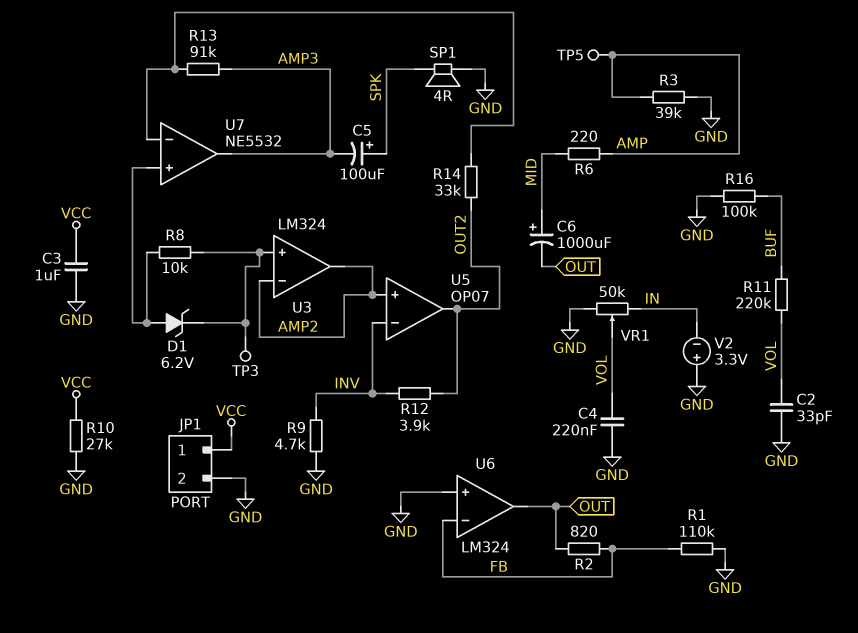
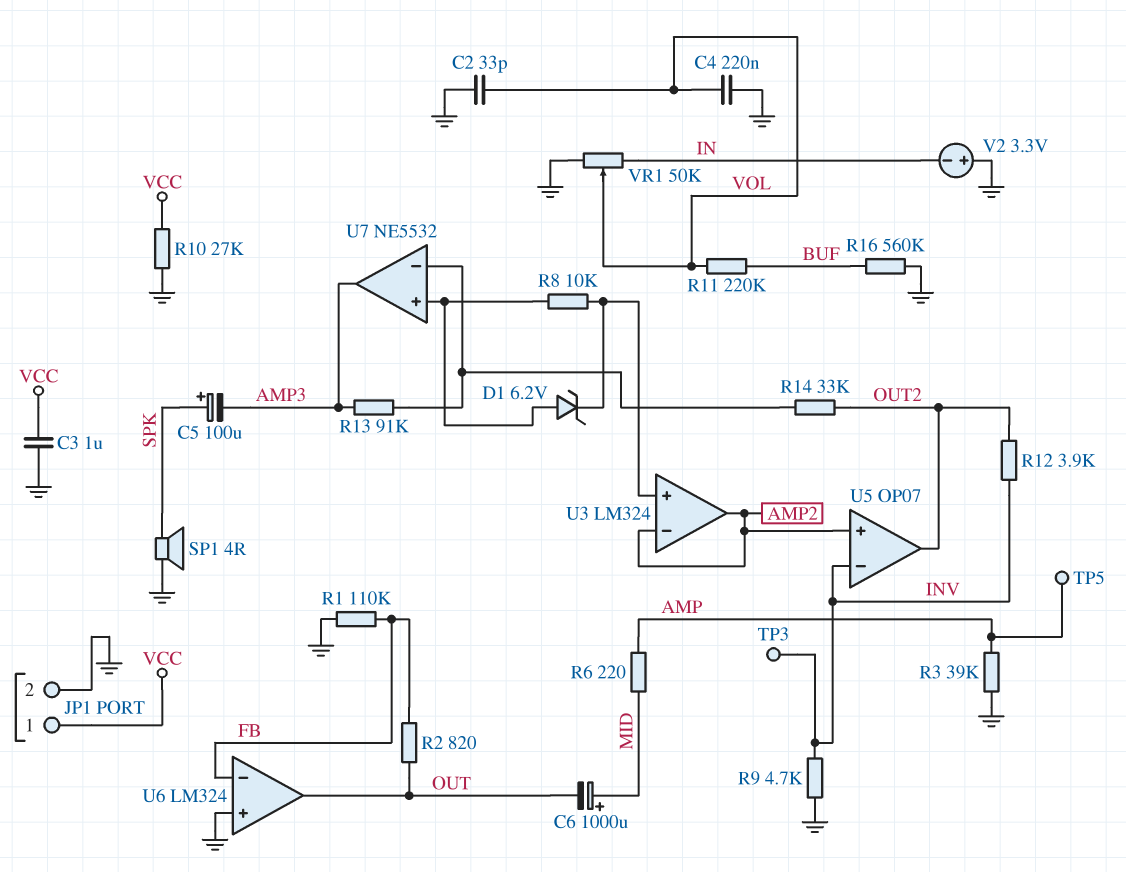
R16: 100k (BUF, GND) -> 560k (BUF, GND)
TP3: test point (U3/in+) -> test point (INV)

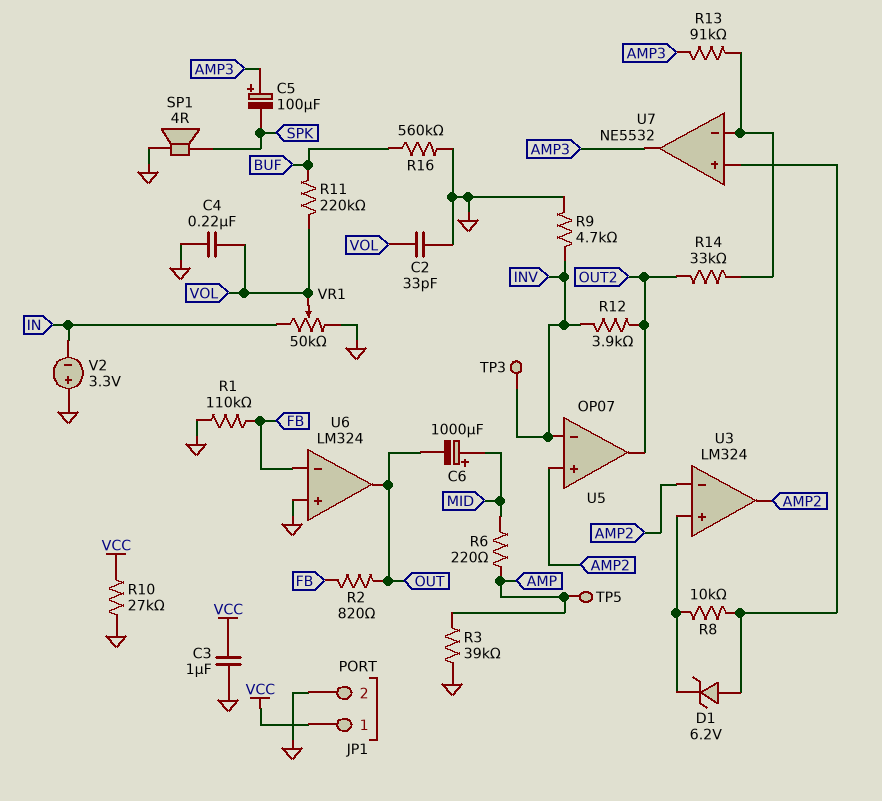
C5: 100uF (plus SPK, minus AMP3) -> 100uF (plus AMP3, minus SPK)

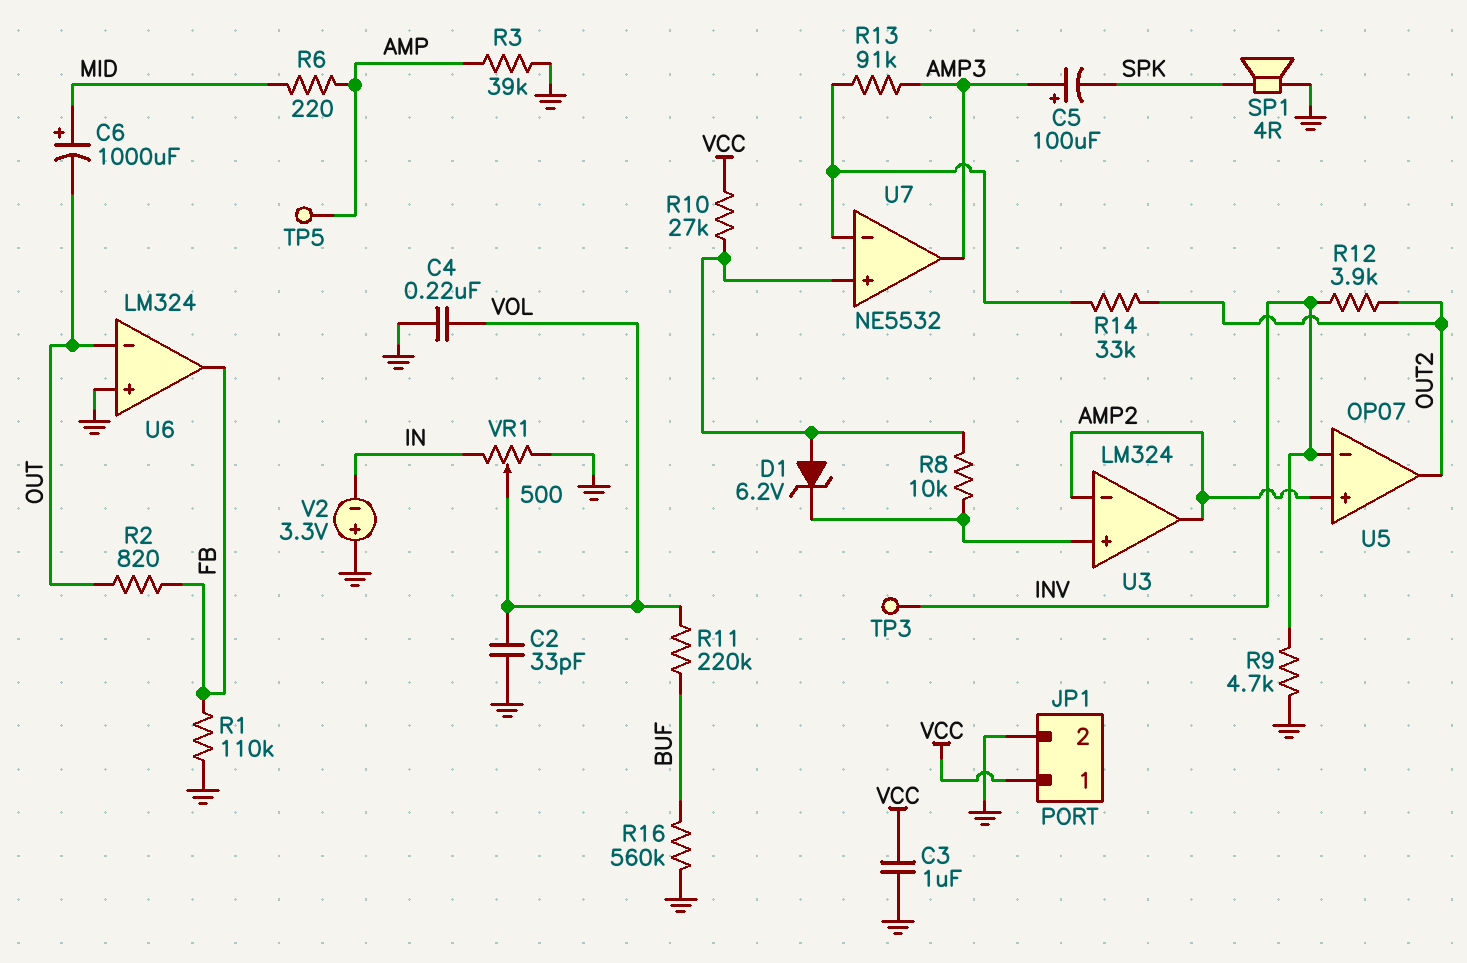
R10: 27k (GND, VCC) -> 27k (U7/in+, VCC)
U6 pin in-: FB -> OUT
U6 pin out: OUT -> FB
VR1: 50k (GND, IN, wiper VOL) -> 500 (GND, IN, wiper VOL)

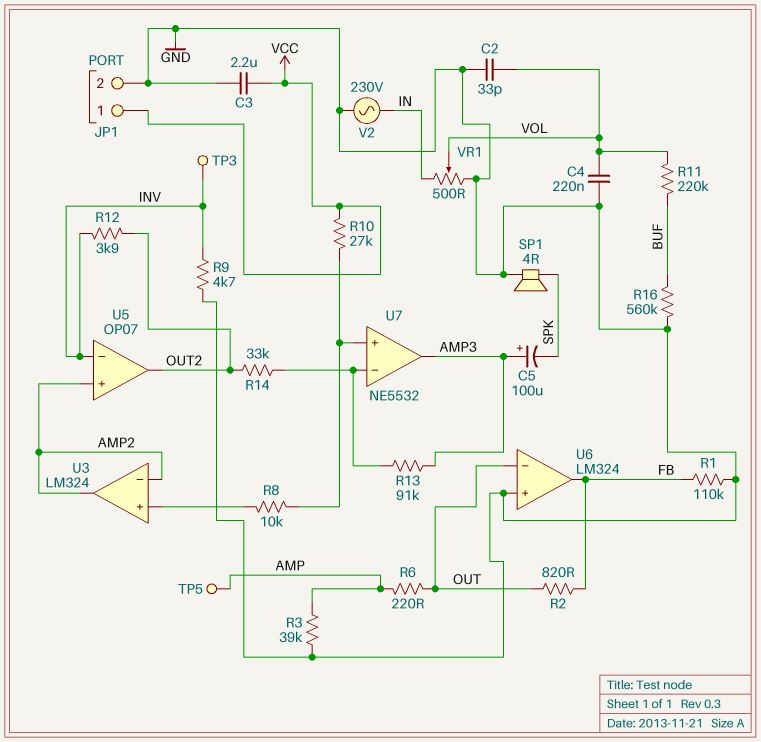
C3: 1uF (GND, VCC) -> 2.2uF (GND, VCC)
C6: 1000uF (plus MID, minus OUT) -> none
D1: zener 6.2V (A U7/in+, K U3/in+) -> none
R6: 220 (AMP, MID) -> 220 (AMP, OUT)
V2: 3.3V (plus GND, minus IN) -> AC 230V (GND, IN)

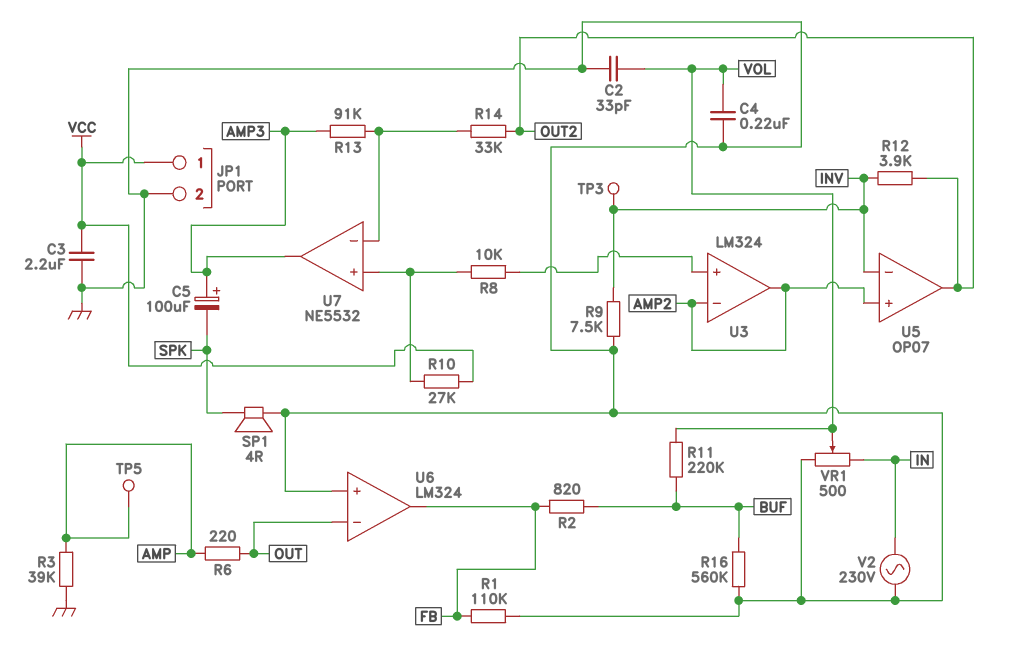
R2: 820 (FB, OUT) -> 820 (BUF, FB)
R9: 4.7k (GND, INV) -> 7.5k (GND, INV)

